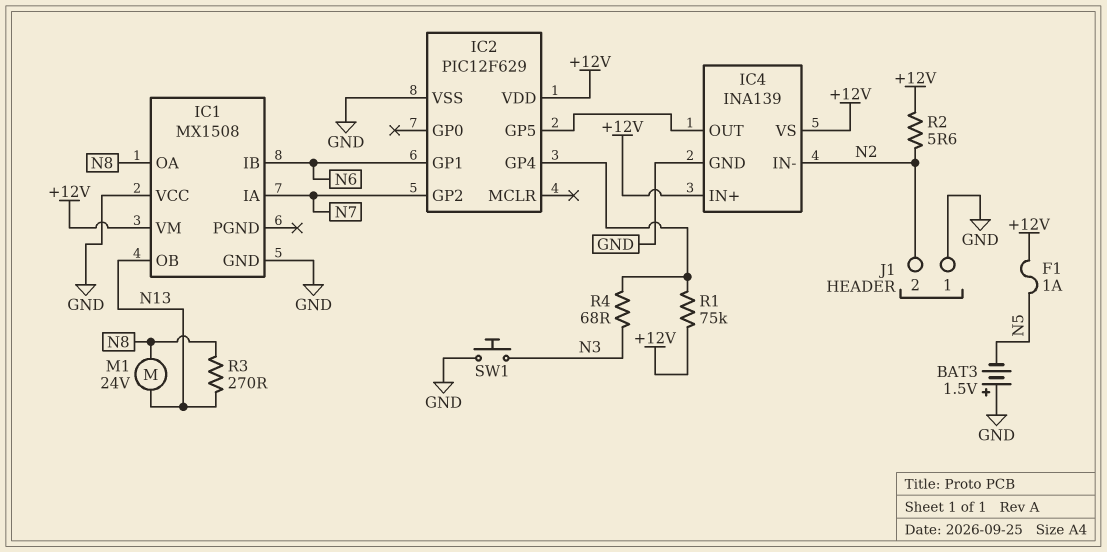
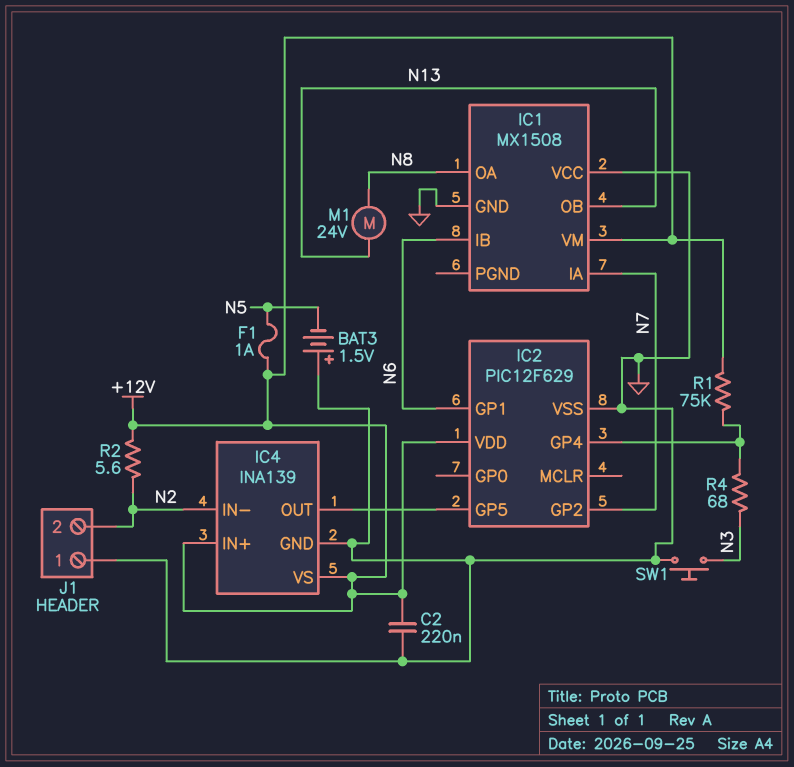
C2: none -> 220nF (+12V, GND)
R3: 270 (N8, N13) -> none

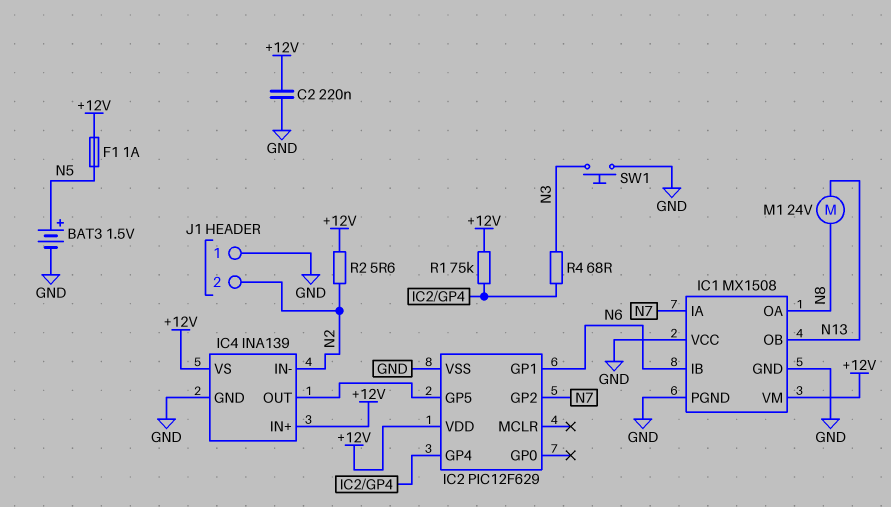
BAT3: 1.5V (plus GND, minus N5) -> 1.5V (plus N5, minus GND)
IC1 pin PGND: none -> GND

